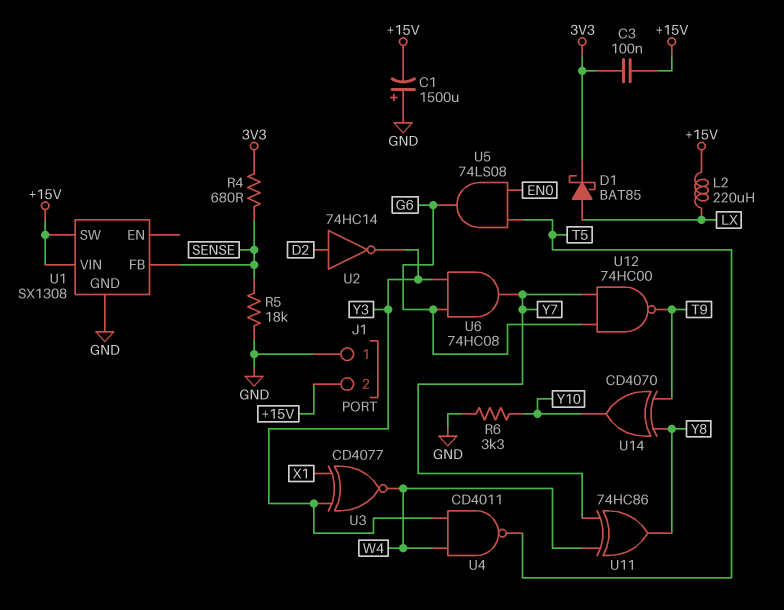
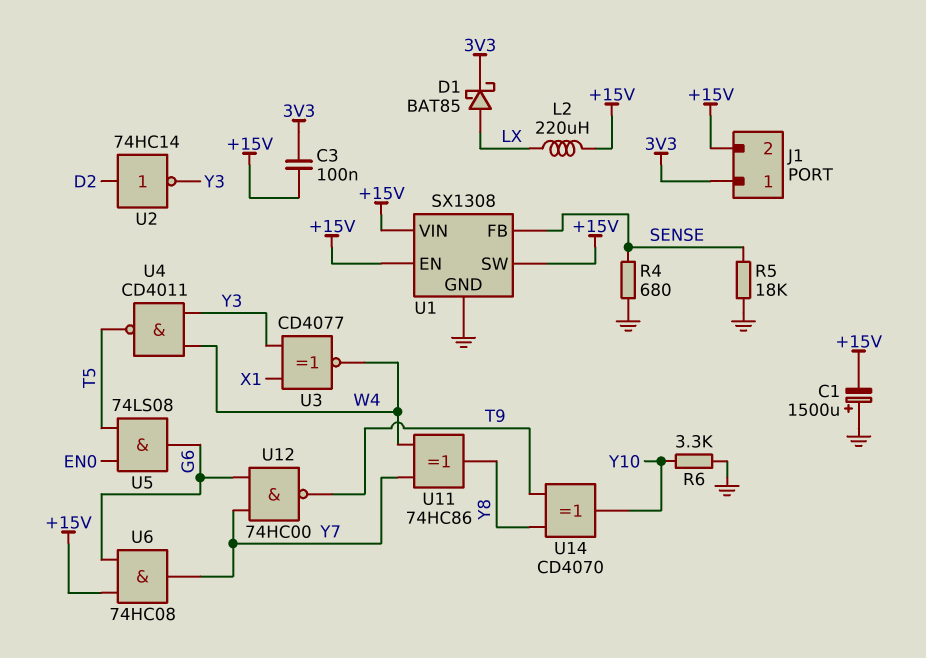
J1 pin 1: GND -> 3V3
R4: 680 (3V3, SENSE) -> 680 (GND, SENSE)
U1 pin EN: none -> +15V
U6: AND 74HC08 (in G6, in Y3, out Y7) -> AND 74HC08 (in +15V, in G6, out Y7)

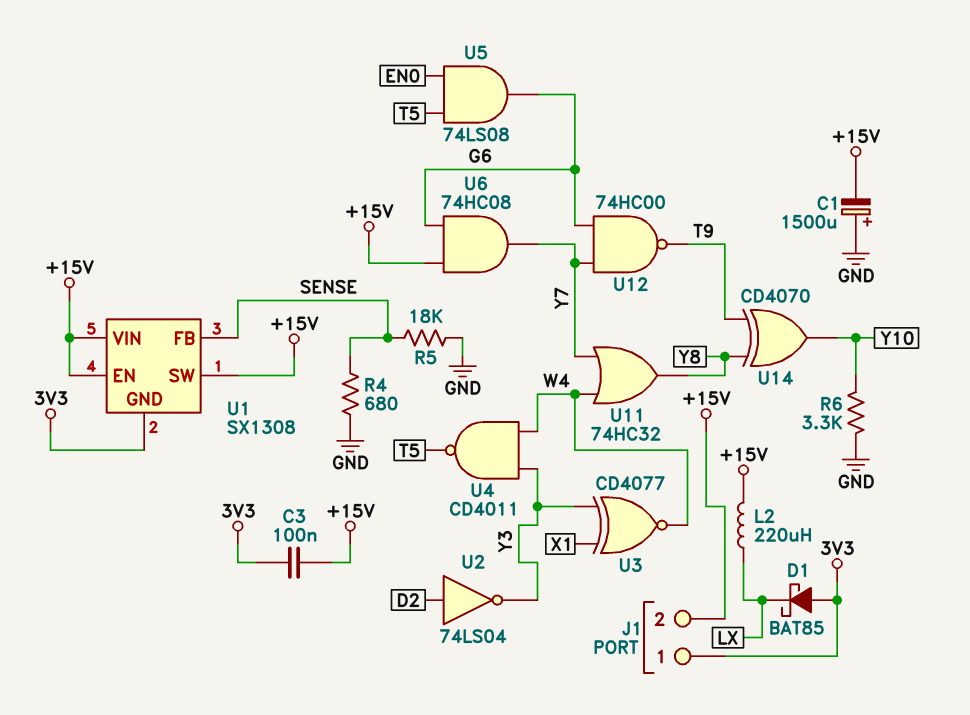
D1: schottky BAT85 (A LX, K 3V3) -> schottky BAT85 (A 3V3, K LX)
U1 pin GND: GND -> 3V3
U2: NOT 74HC14 (in D2, out Y3) -> NOT 74LS04 (in D2, out Y3)
U11: XOR 74HC86 (in W4, in Y7, out Y8) -> OR 74HC32 (in W4, in Y7, out Y8)

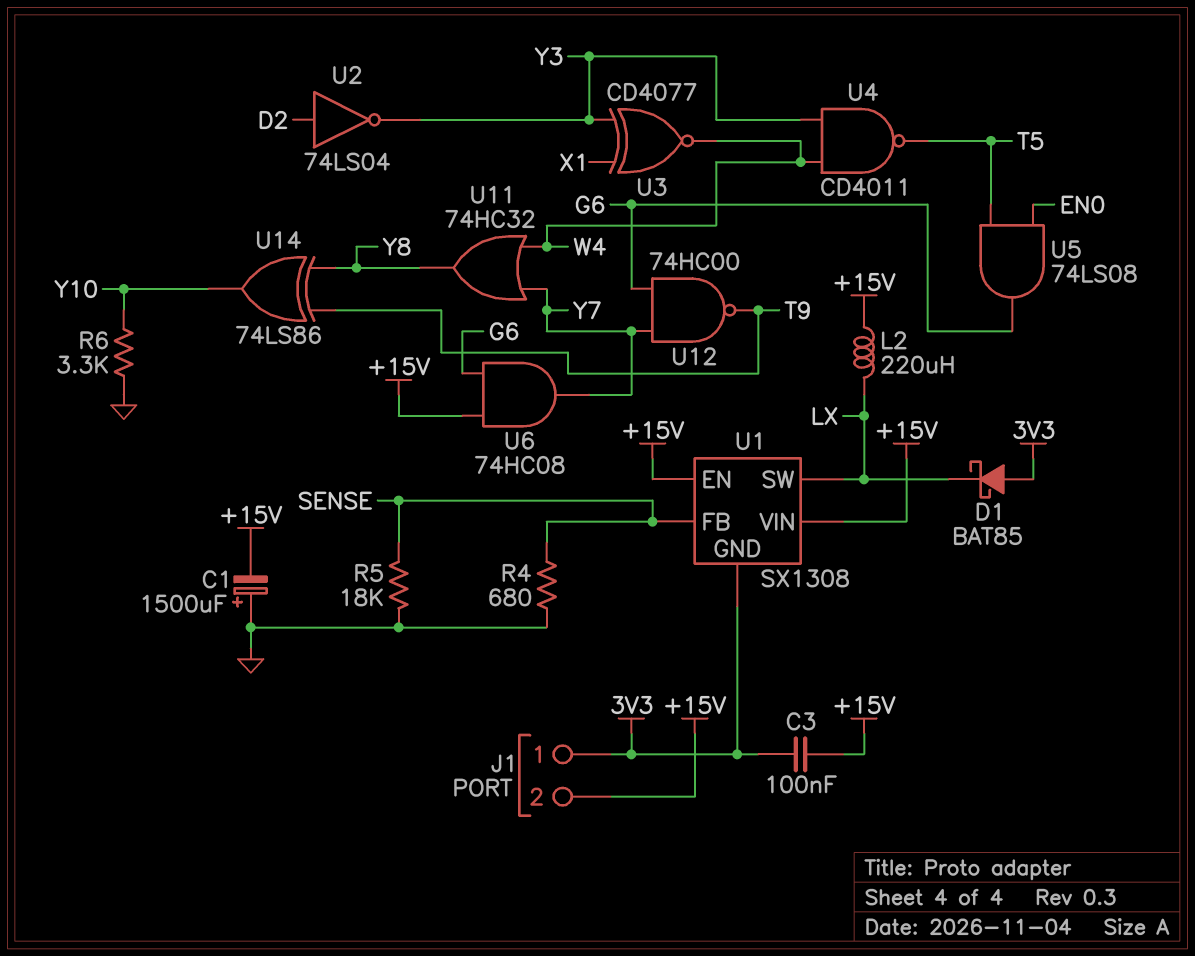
U1 pin SW: +15V -> LX
U14: XOR CD4070 (in T9, in Y8, out Y10) -> XOR 74LS86 (in T9, in Y8, out Y10)

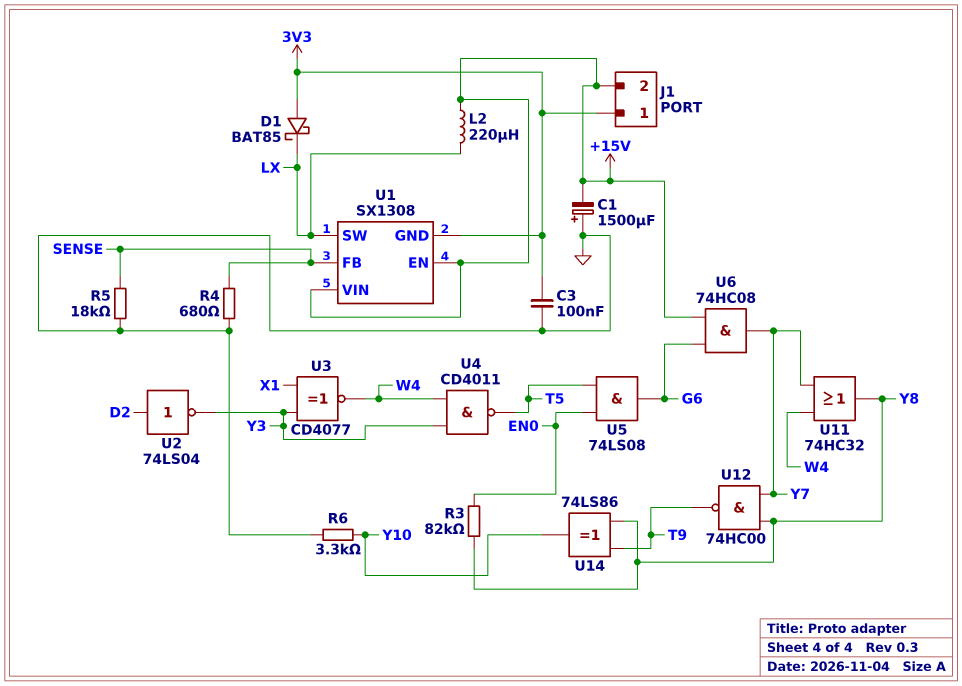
C3: 100nF (+15V, 3V3) -> 100nF (3V3, GND)
R3: none -> 82k (EN0, Y8)
U12: NAND 74HC00 (in G6, in Y7, out T9) -> NAND 74HC00 (in Y7, in Y8, out T9)

